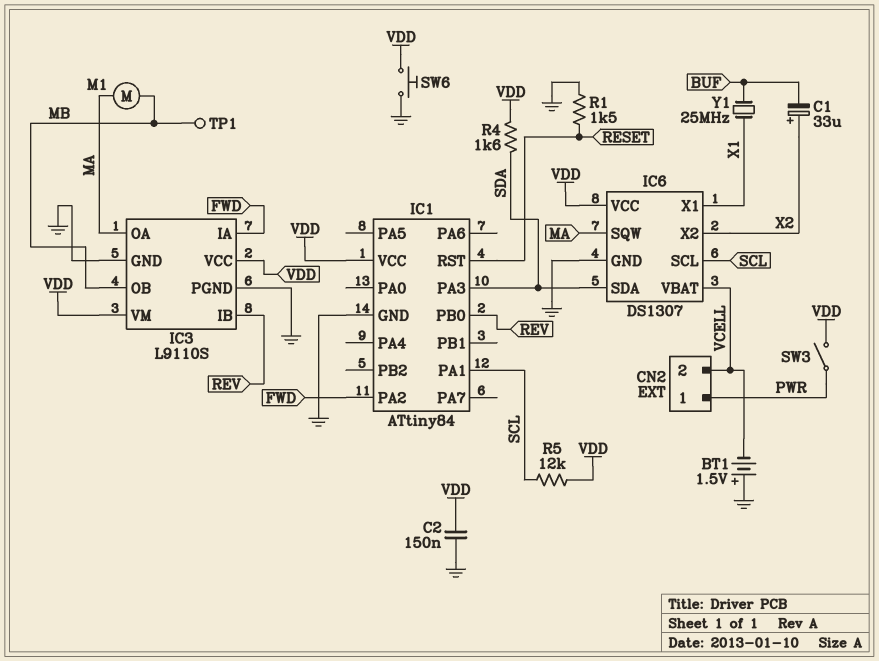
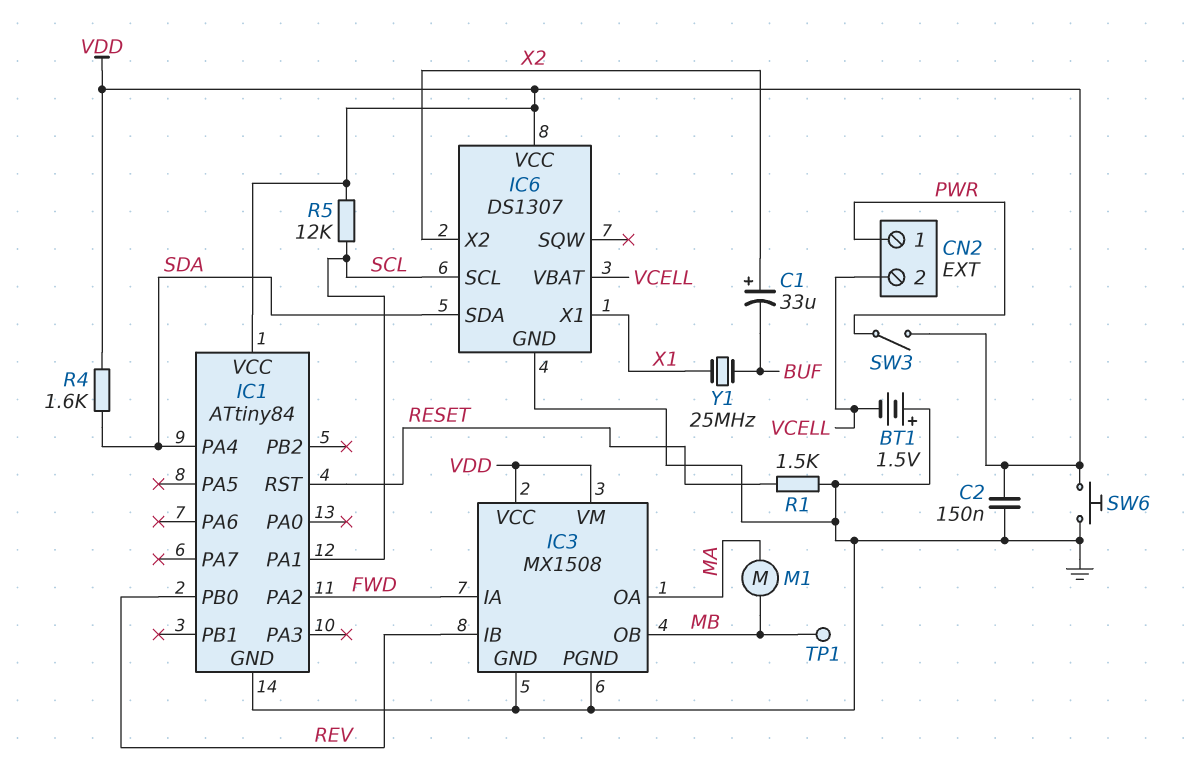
IC1 pin PA3: SDA -> none
IC1 pin PA4: none -> SDA
IC3: L9110S -> MX1508
IC6 pin SQW: MA -> none

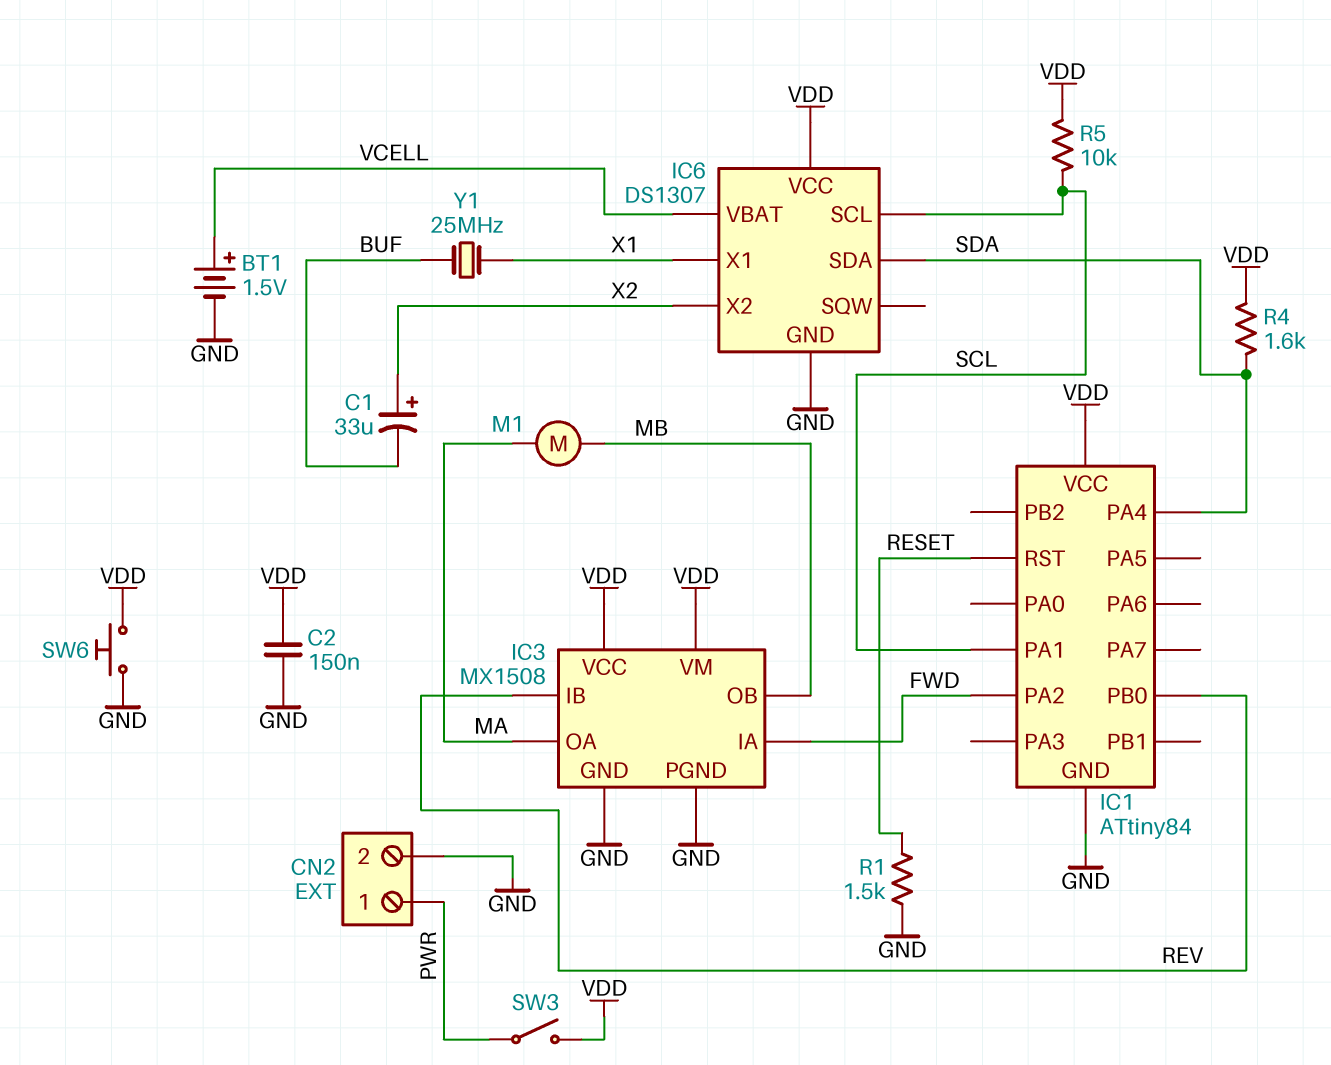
BT1: 1.5V (plus GND, minus VCELL) -> 1.5V (plus VCELL, minus GND)
CN2 pin 2: VCELL -> GND
R5: 12k (SCL, VDD) -> 10k (SCL, VDD)
TP1: test point (MB) -> none

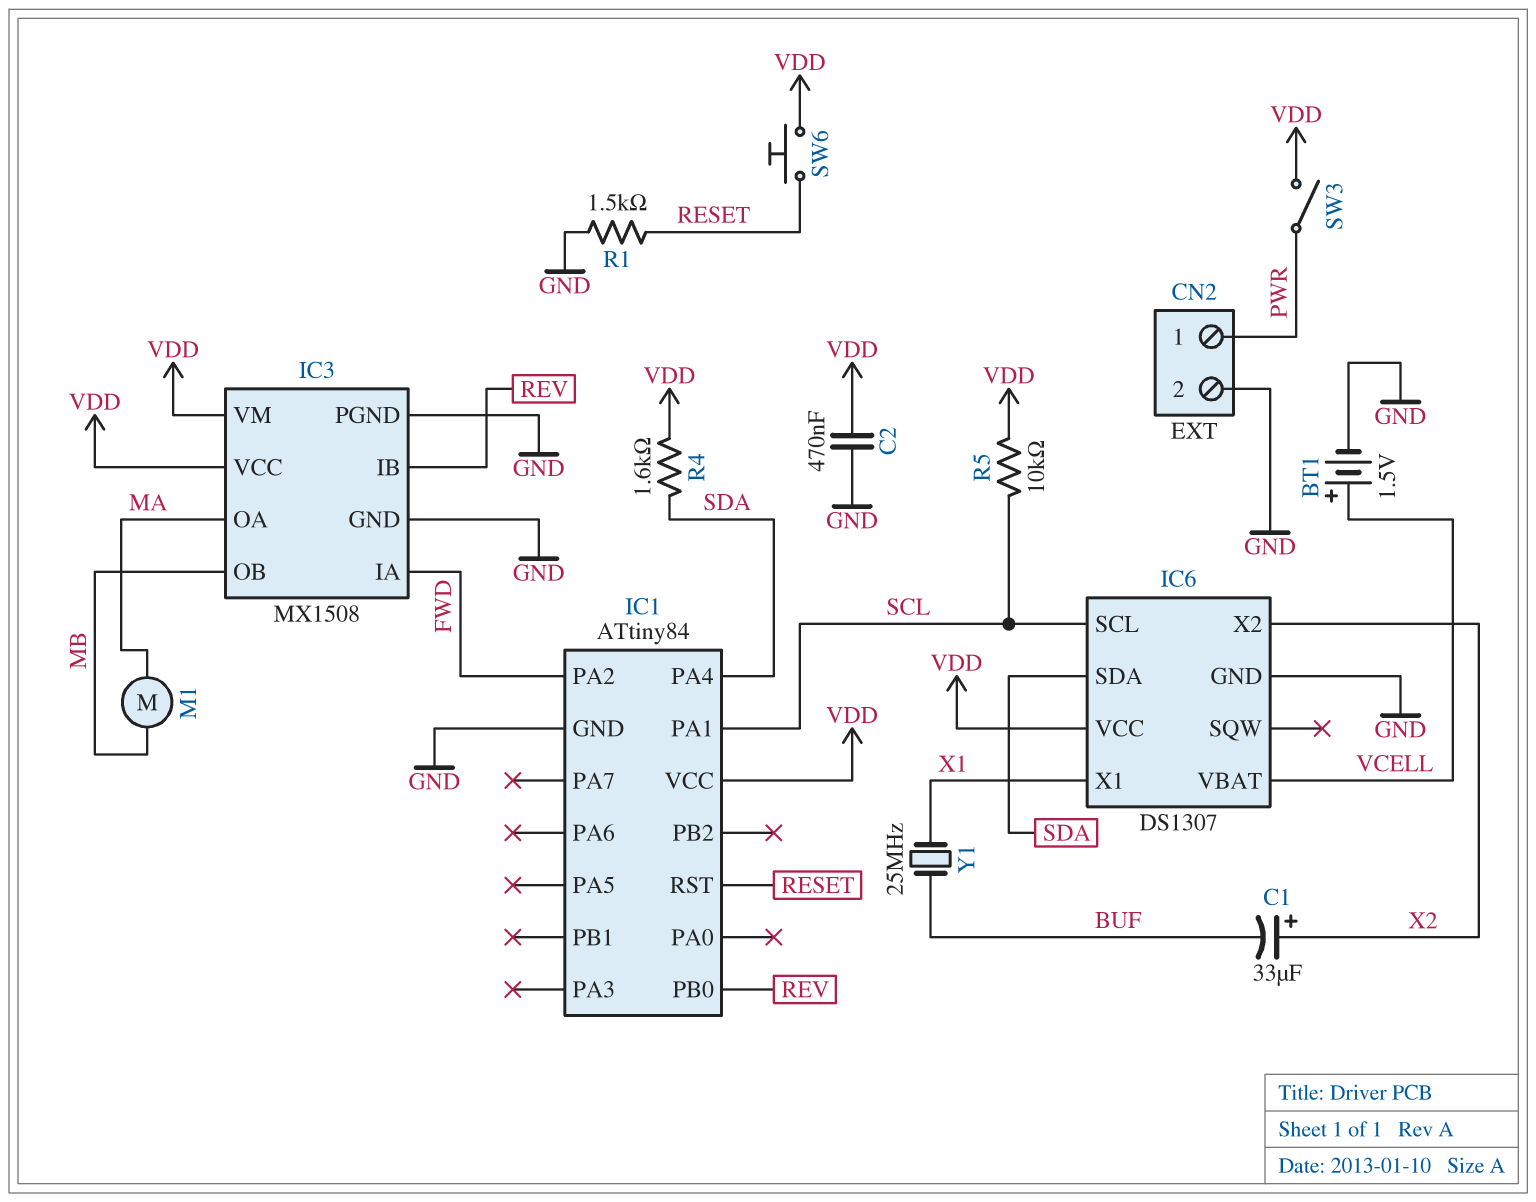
C2: 150nF (GND, VDD) -> 470nF (GND, VDD)
SW6: button (GND, VDD) -> button (RESET, VDD)

